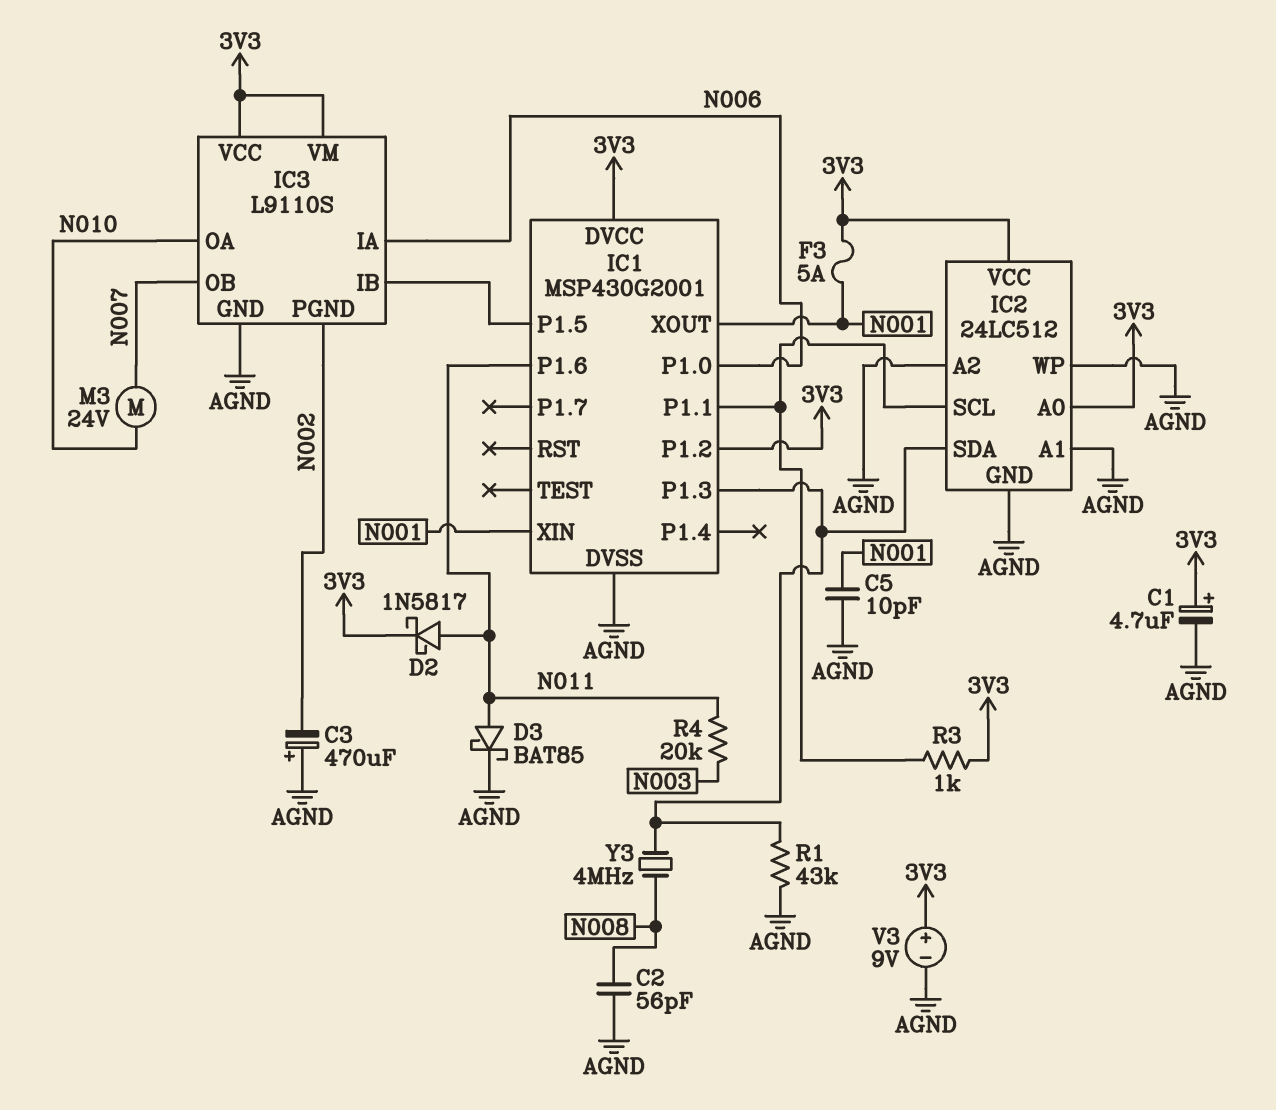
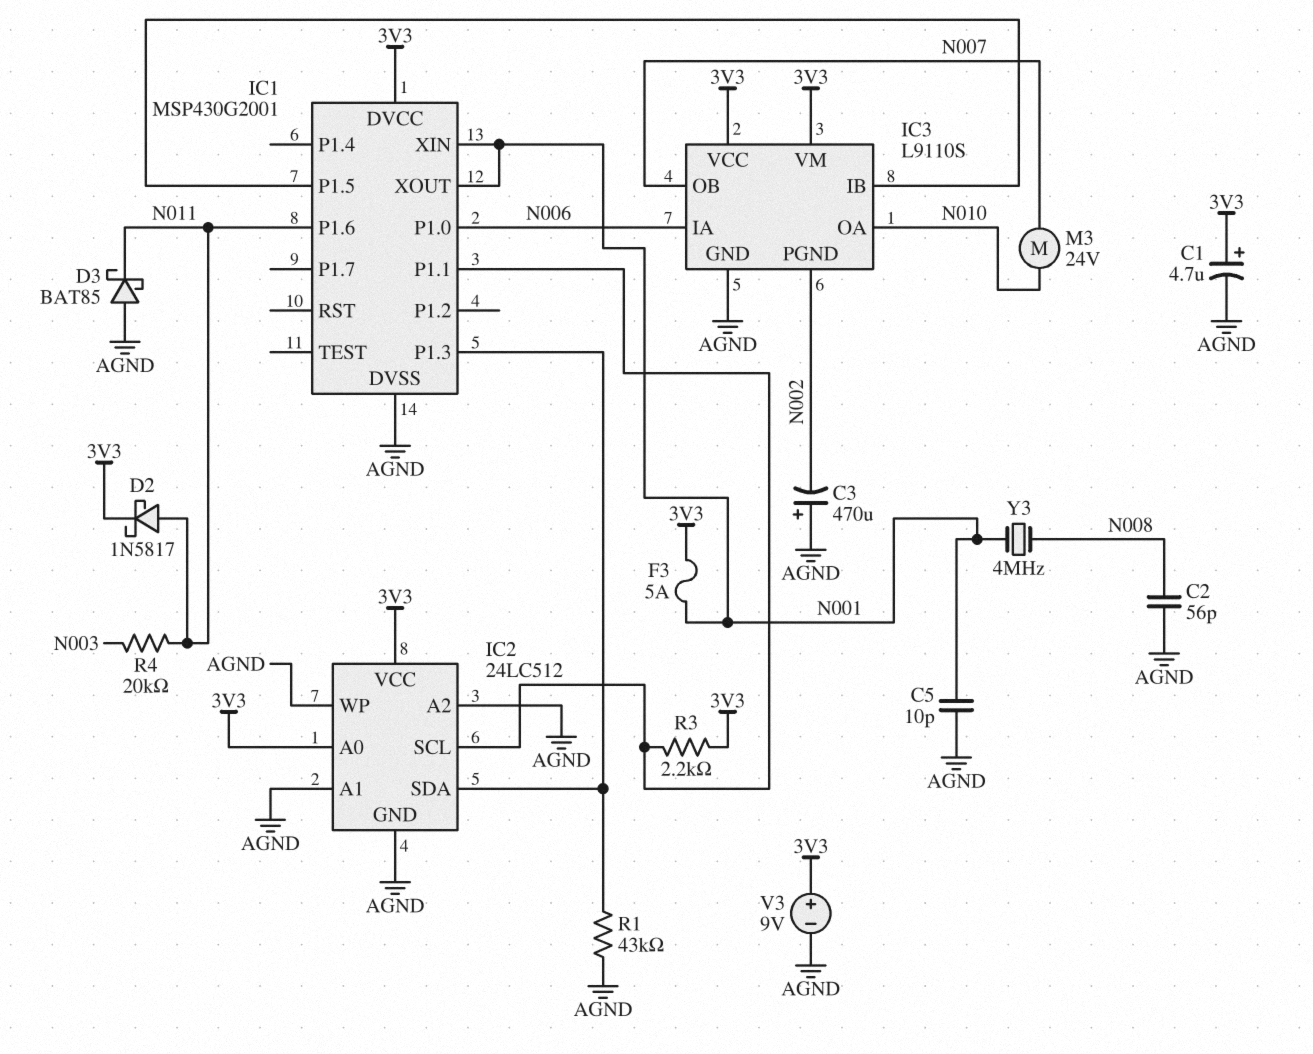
D3: schottky BAT85 (A N011, K AGND) -> schottky BAT85 (A AGND, K N011)
IC1 pin P1.2: 3V3 -> none
R3: 1k (3V3, IC1/P1.1) -> 2.2k (3V3, IC1/P1.1)
Y3: 4MHz (IC1/P1.3, N008) -> 4MHz (N001, N008)

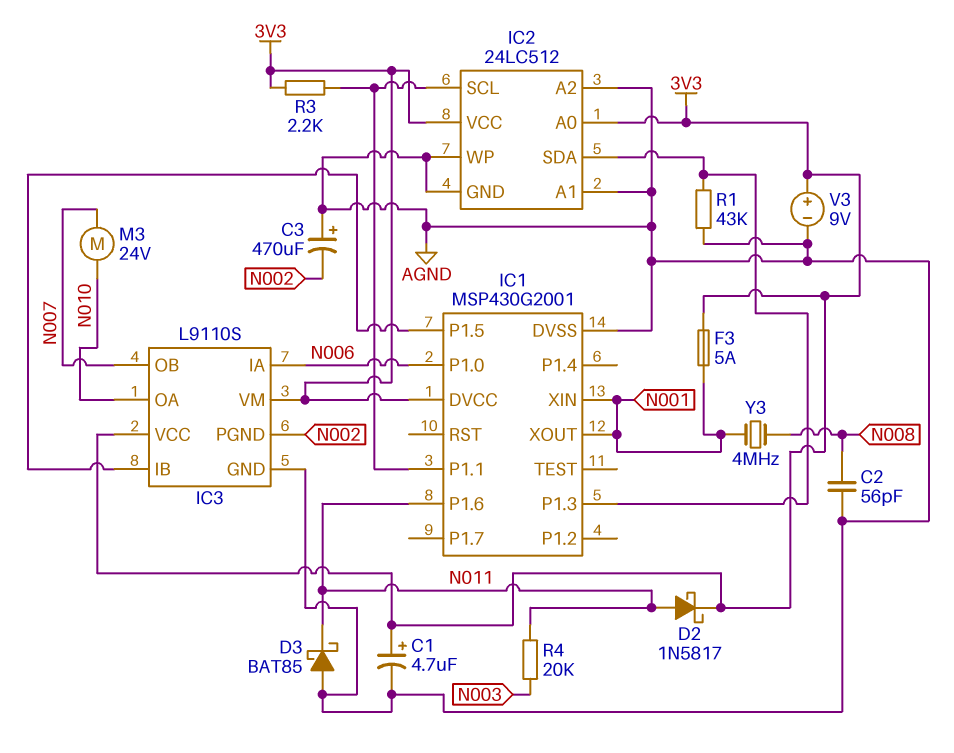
C5: 10pF (AGND, N001) -> none

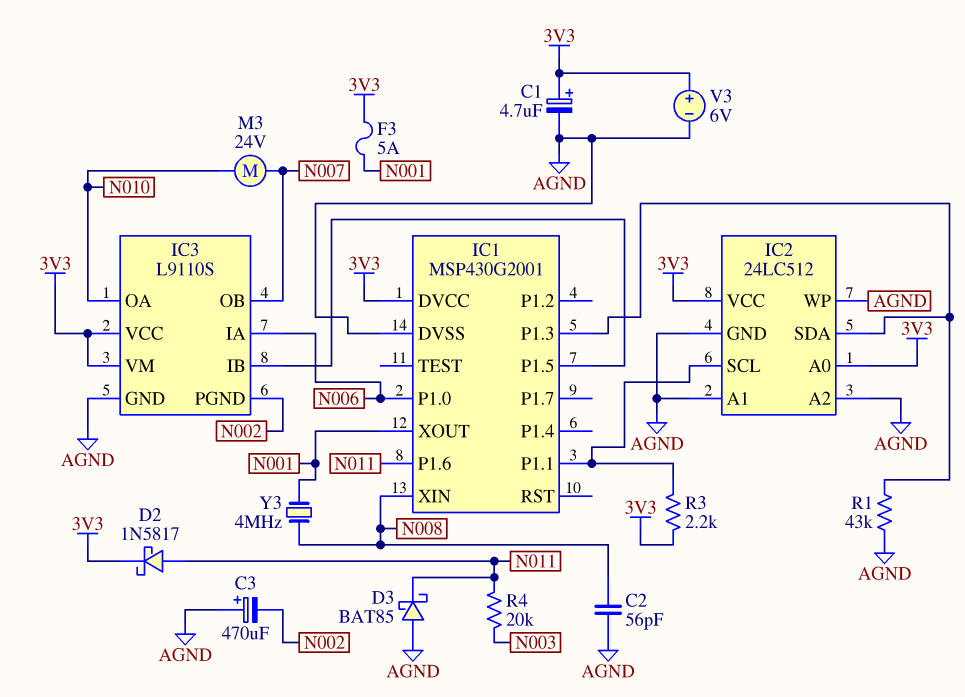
IC1 pin XIN: N001 -> N008
V3: 9V (plus 3V3, minus AGND) -> 6V (plus 3V3, minus AGND)

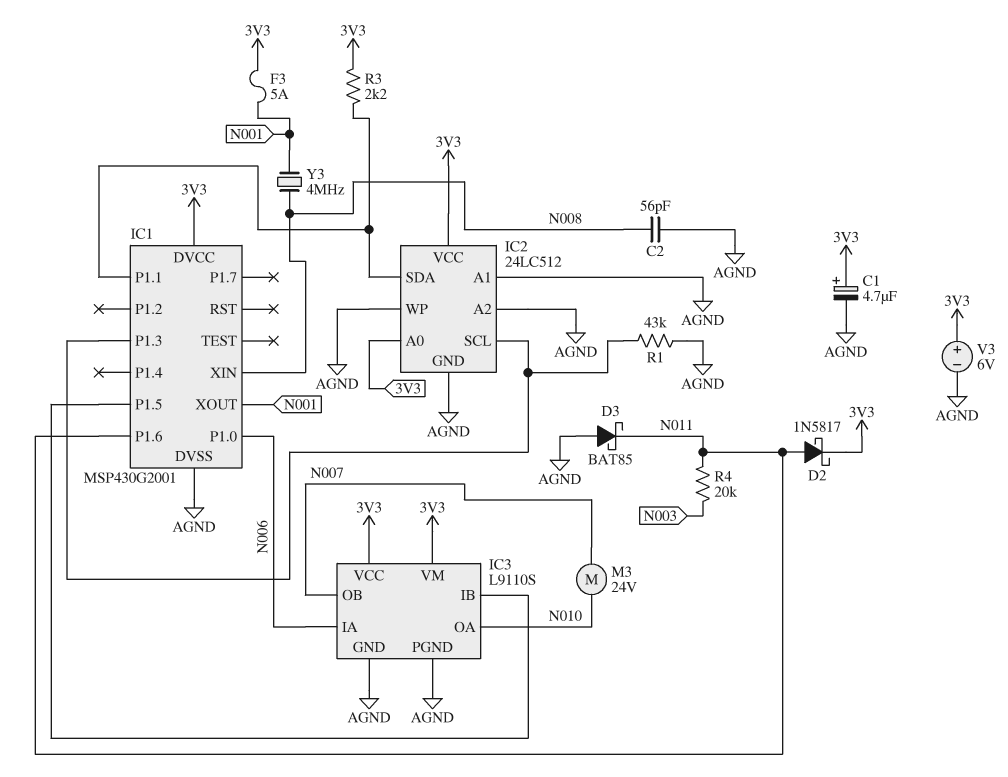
C3: 470uF (plus AGND, minus N002) -> none
IC2 pin SCL: IC1/P1.1 -> IC1/P1.3
IC2 pin SDA: IC1/P1.3 -> IC1/P1.1
IC3 pin PGND: N002 -> AGND

